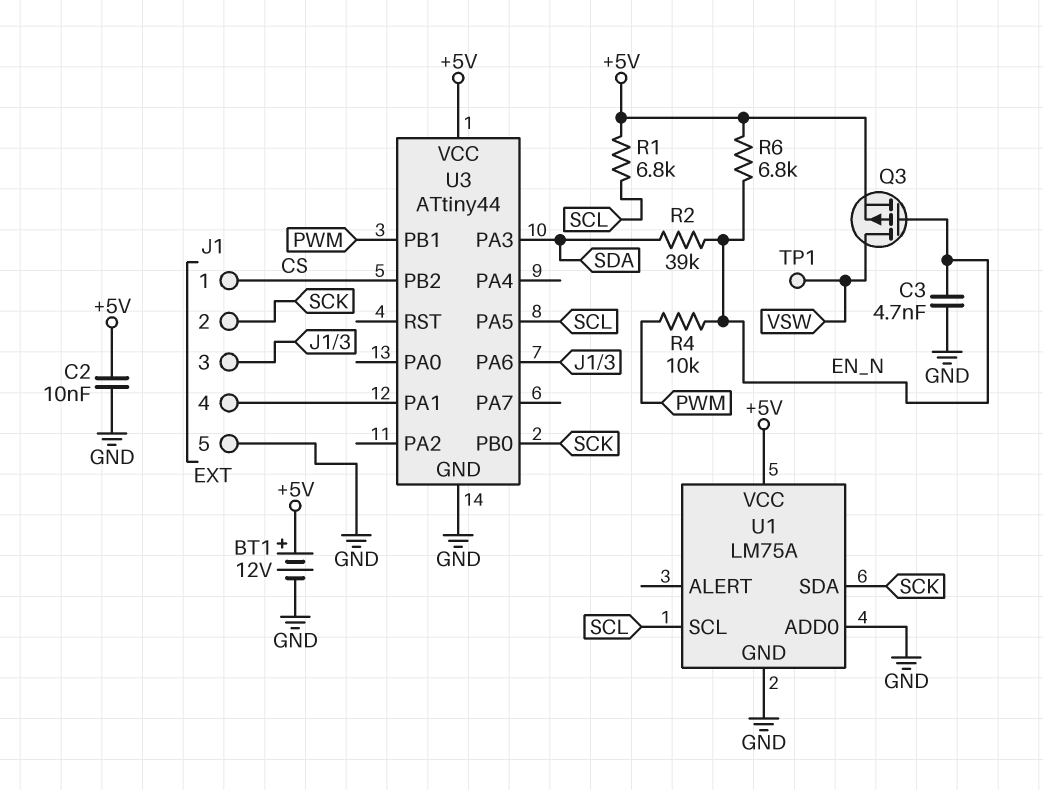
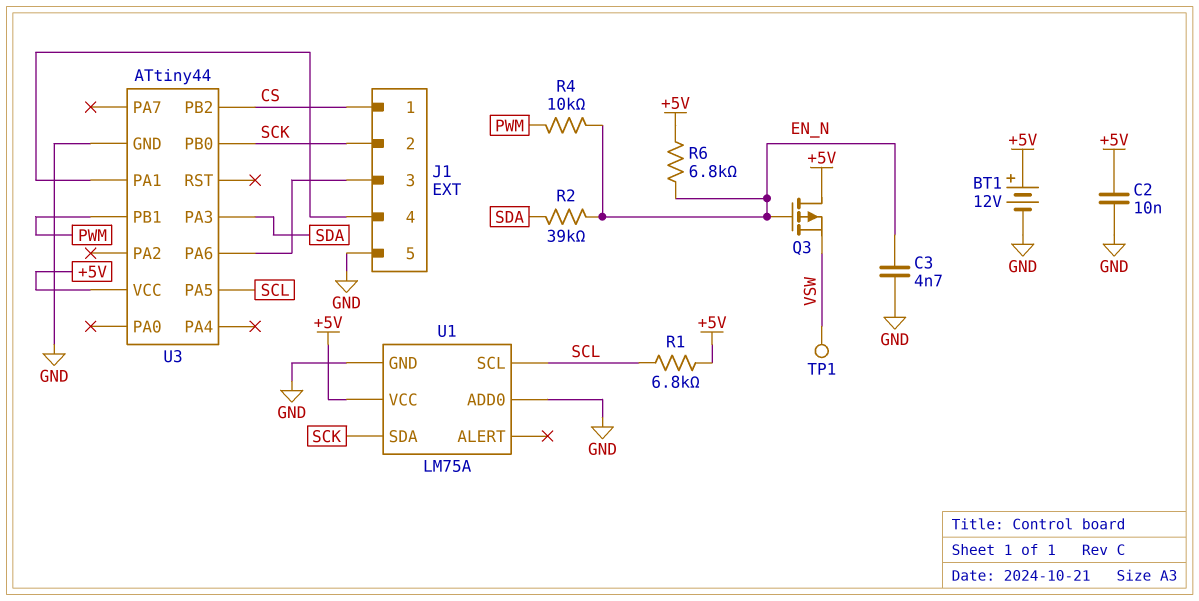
Q3: PMOS (G EN_N, D VSW, S +5V) -> PMOS (G EN_N, D +5V, S VSW)

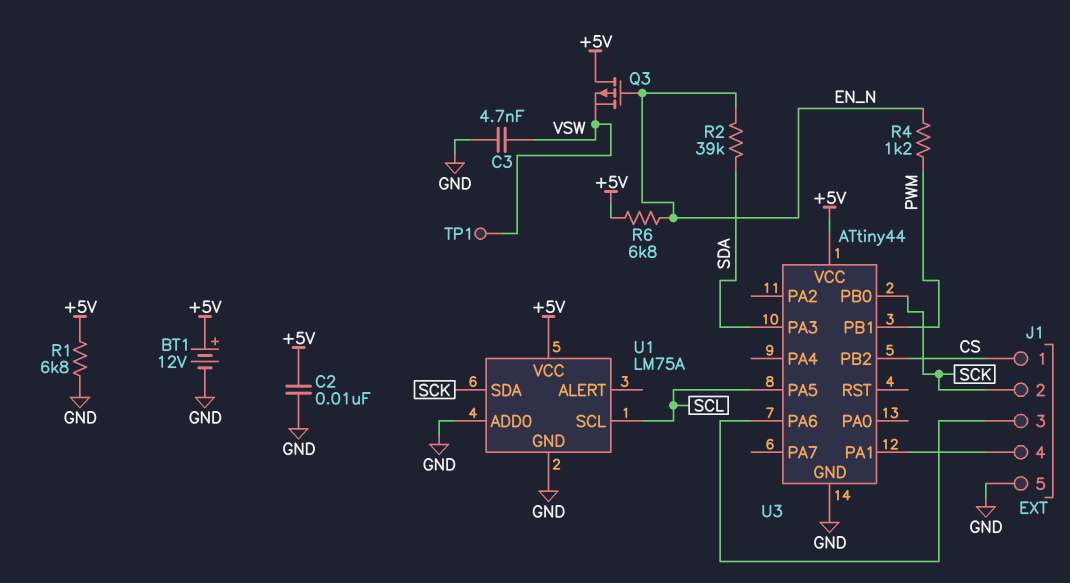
C3: 4.7nF (EN_N, GND) -> 4.7nF (GND, VSW)
R1: 6.8k (+5V, SCL) -> 6.8k (+5V, GND)
R4: 10k (EN_N, PWM) -> 1.2k (EN_N, PWM)

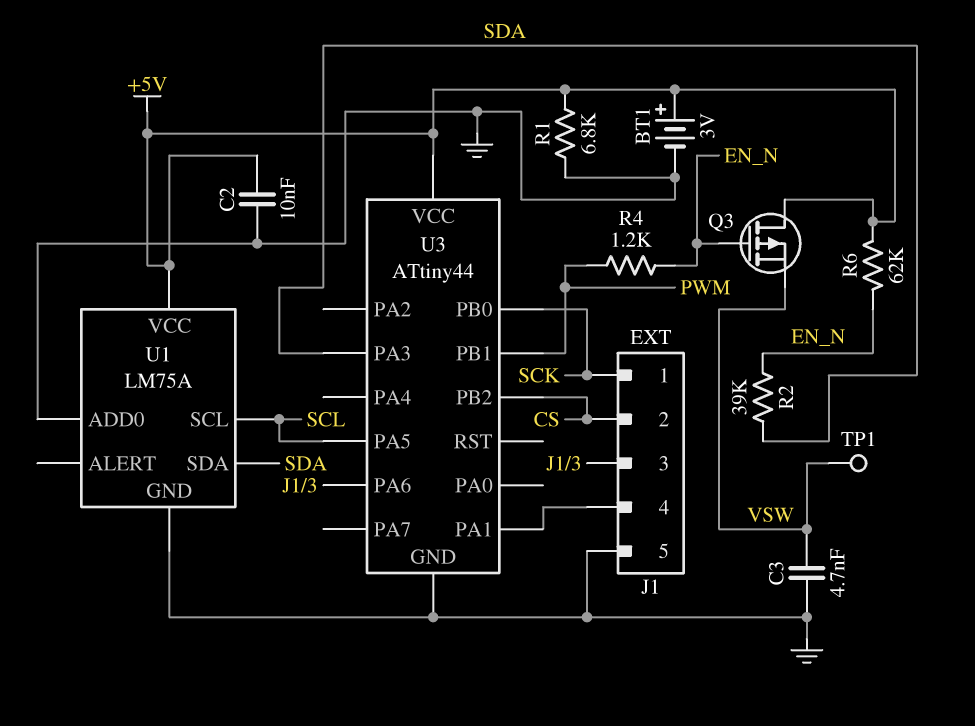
BT1: 12V (plus +5V, minus GND) -> 3V (plus +5V, minus GND)
J1 pin 1: CS -> SCK
J1 pin 2: SCK -> CS
R6: 6.8k (+5V, EN_N) -> 62k (+5V, EN_N)
U1 pin SDA: SCK -> SDA

